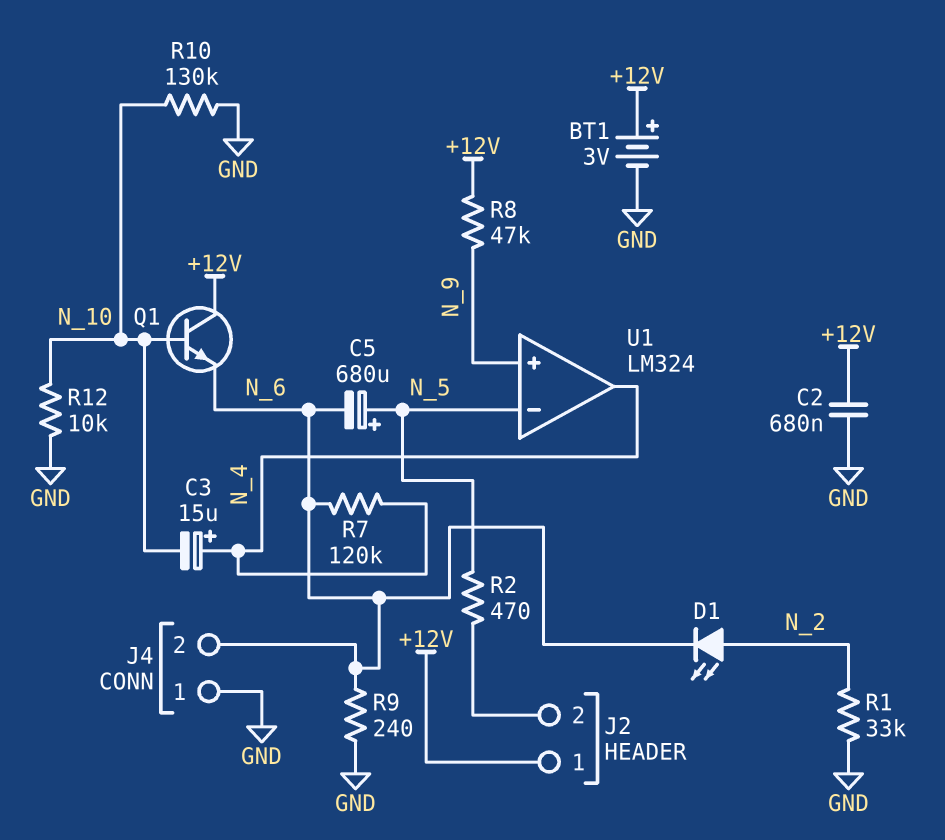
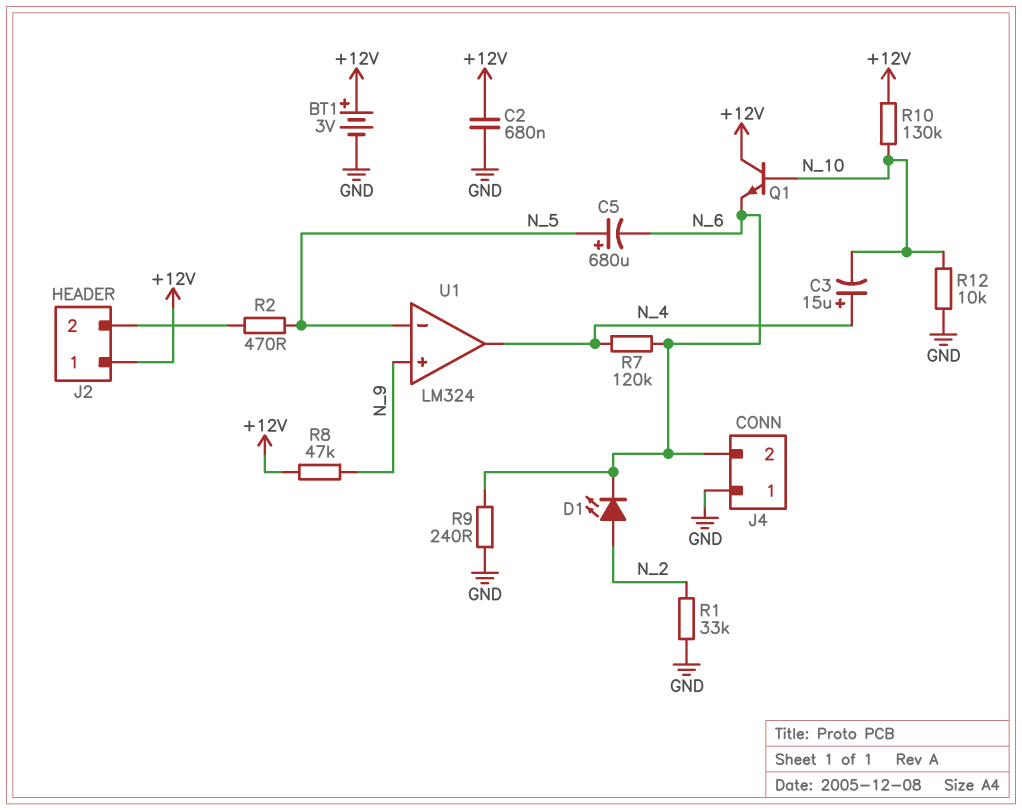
R10: 130k (GND, N_10) -> 130k (+12V, N_10)

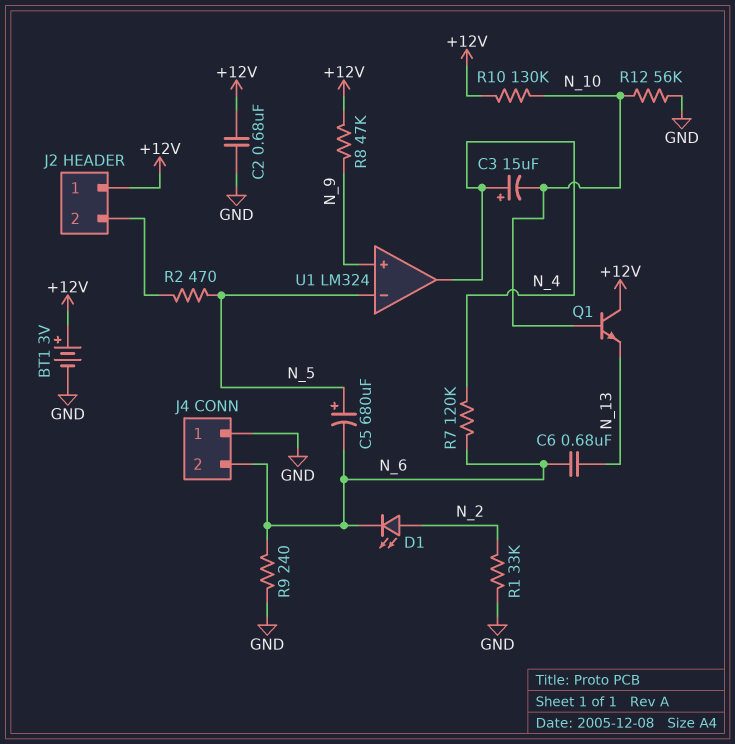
C6: none -> 680nF (N_6, N_13)
Q1: NPN (B N_10, C +12V, E N_6) -> NPN (B N_10, C +12V, E N_13)
R12: 10k (GND, N_10) -> 56k (GND, N_10)

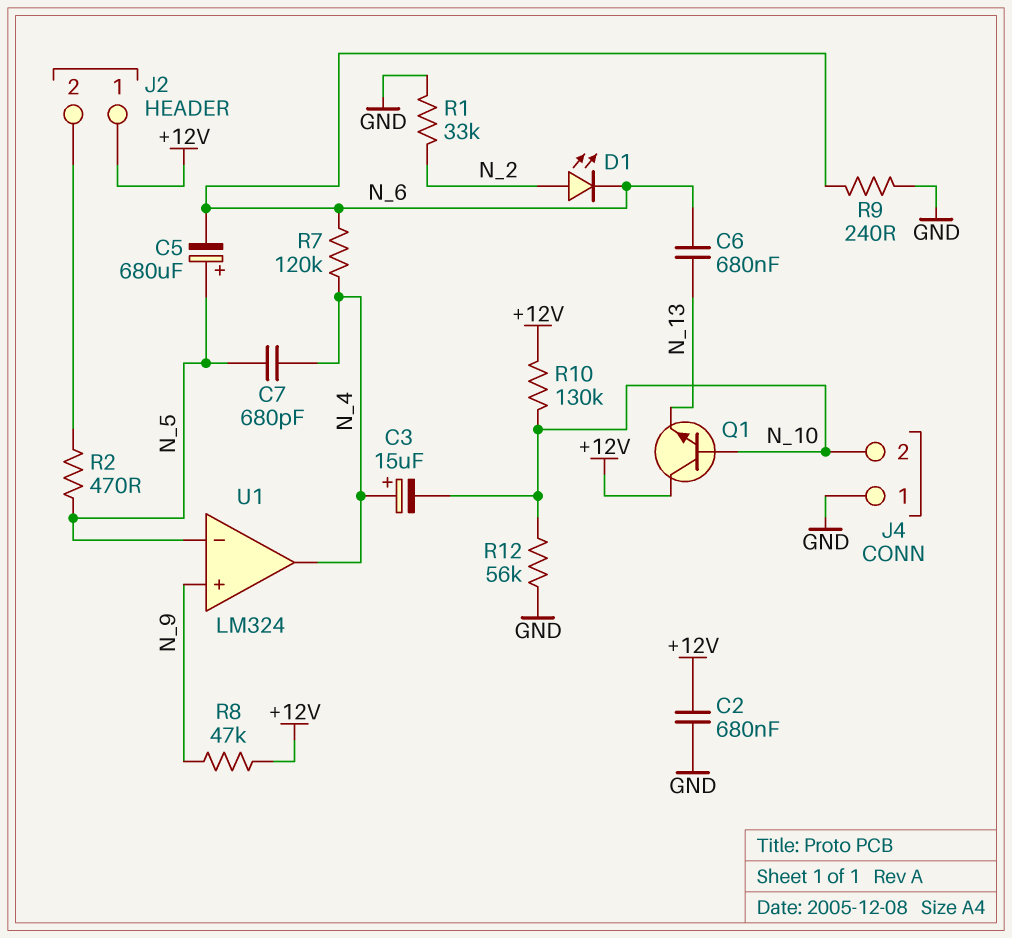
BT1: 3V (plus +12V, minus GND) -> none
C7: none -> 680pF (N_4, N_5)
J4 pin 2: N_6 -> N_10

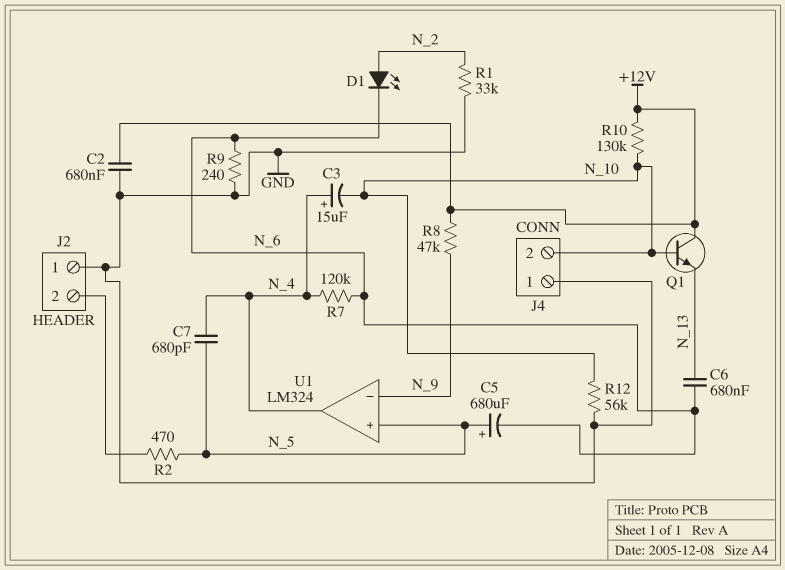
J2 pin 1: +12V -> GND
U1 pin in+: N_9 -> N_5
U1 pin in-: N_5 -> N_9

